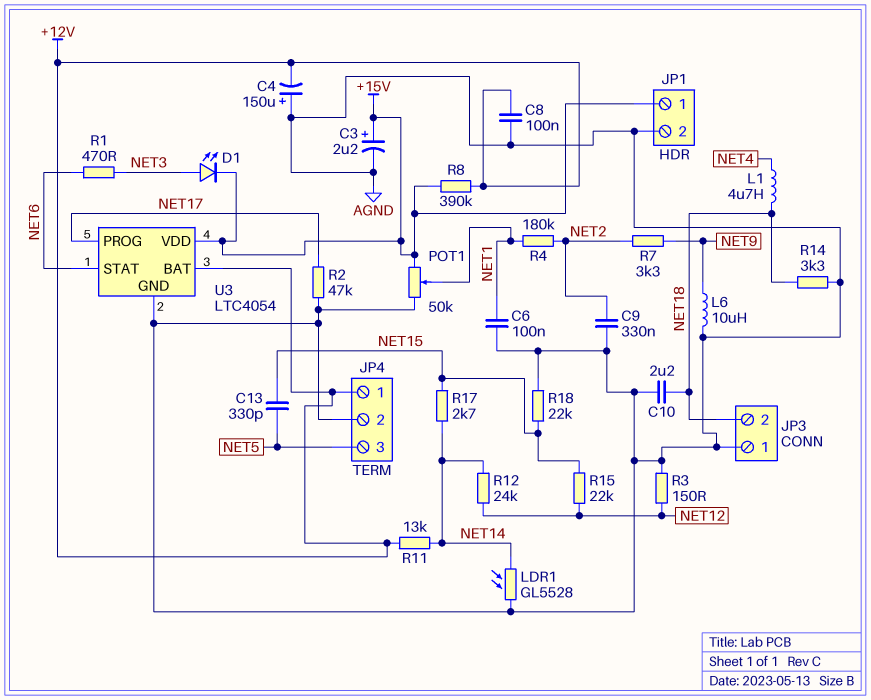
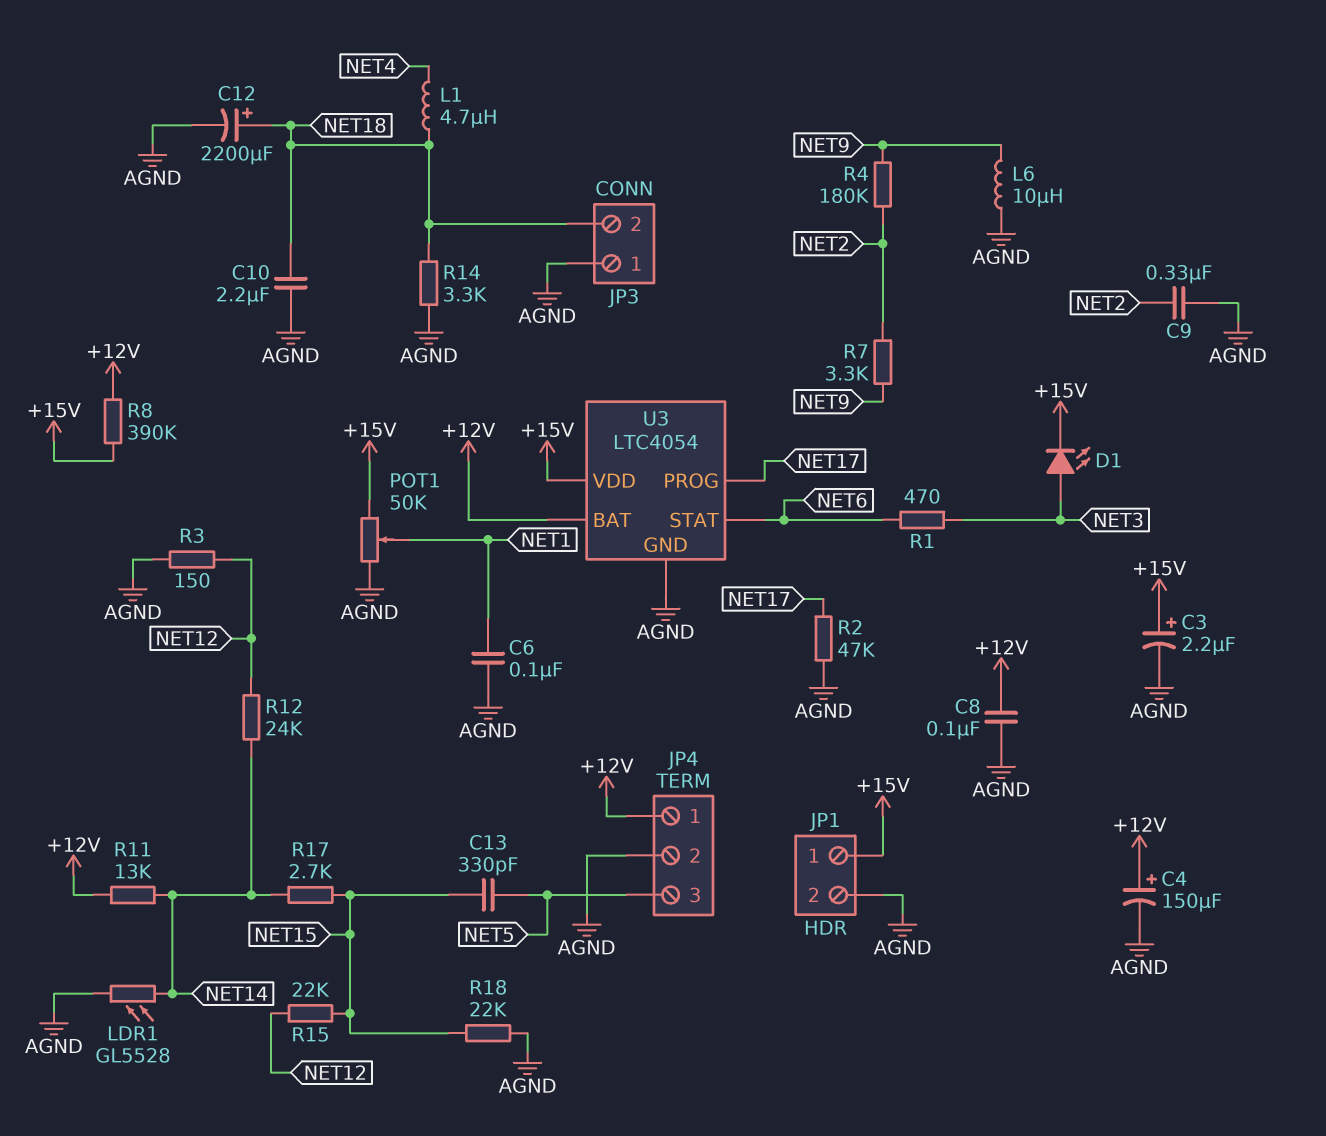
C4: 150uF (plus AGND, minus +12V) -> 150uF (plus +12V, minus AGND)
C12: none -> 2200uF (plus NET18, minus AGND)
R4: 180k (NET1, NET2) -> 180k (NET2, NET9)

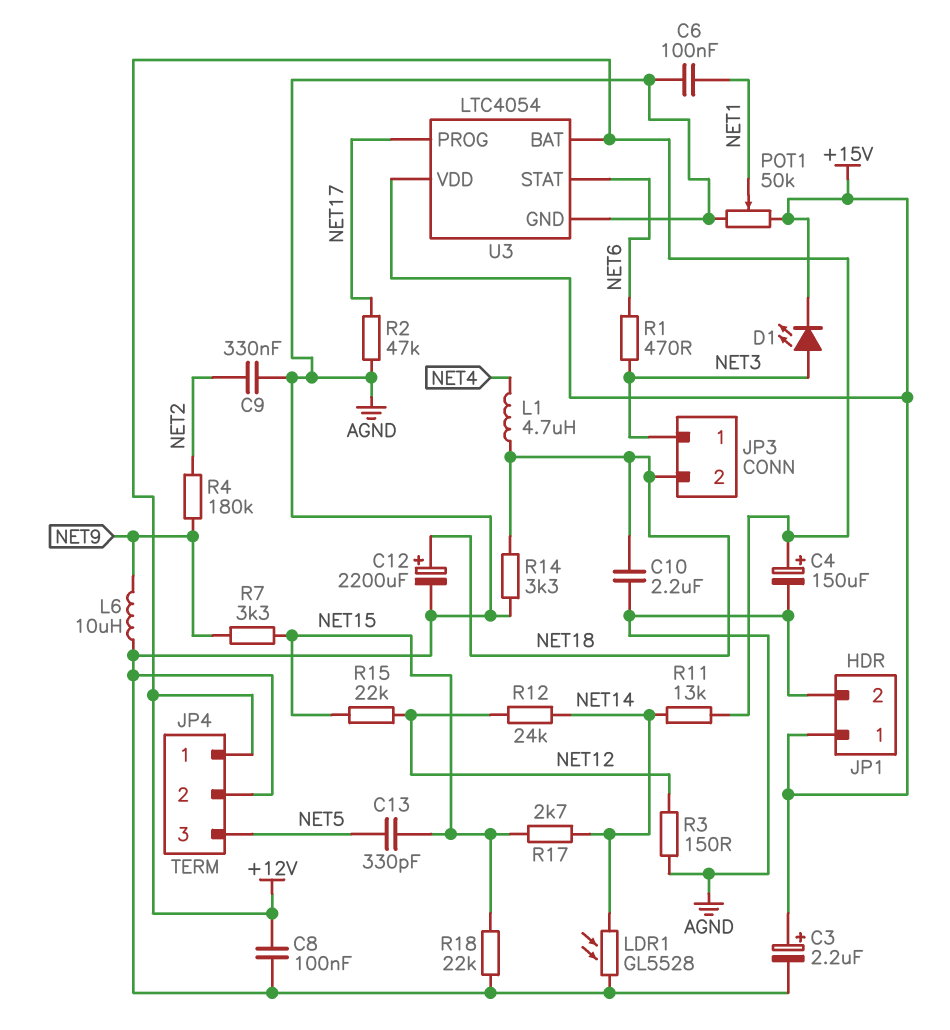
JP3 pin 1: AGND -> NET3
R7: 3.3k (NET2, NET9) -> 3.3k (NET9, NET15)
R8: 390k (+12V, +15V) -> none

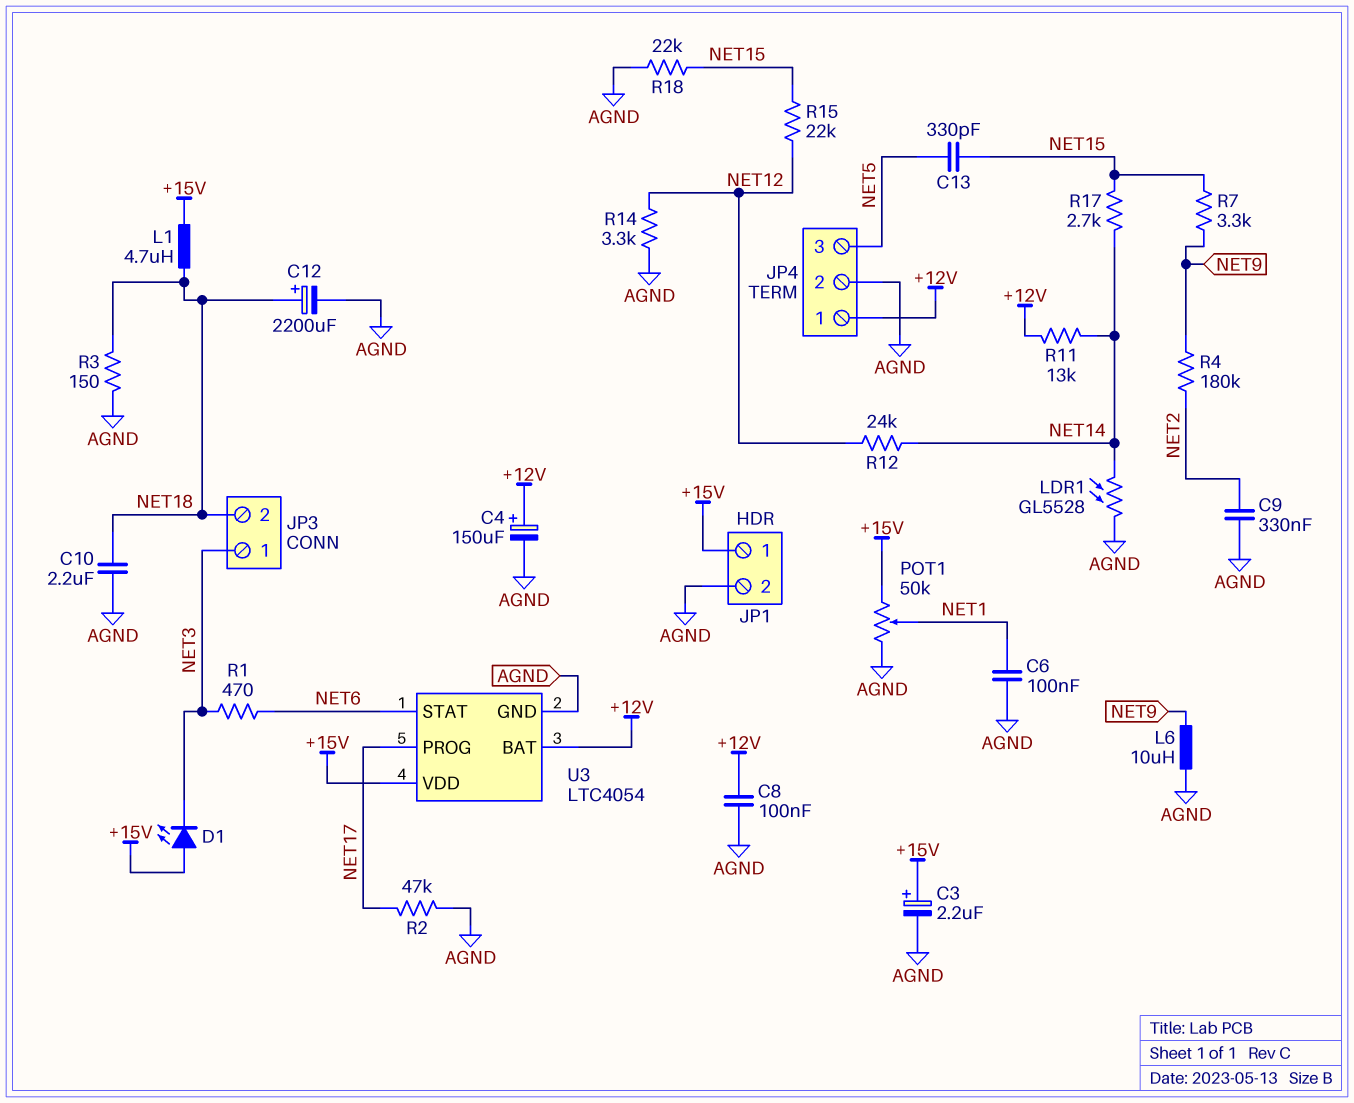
D1: LED (A NET3, K +15V) -> LED (A +15V, K NET3)
L1: 4.7uH (NET4, NET18) -> 4.7uH (+15V, NET18)
R3: 150 (AGND, NET12) -> 150 (AGND, NET18)
R14: 3.3k (AGND, NET18) -> 3.3k (AGND, NET12)

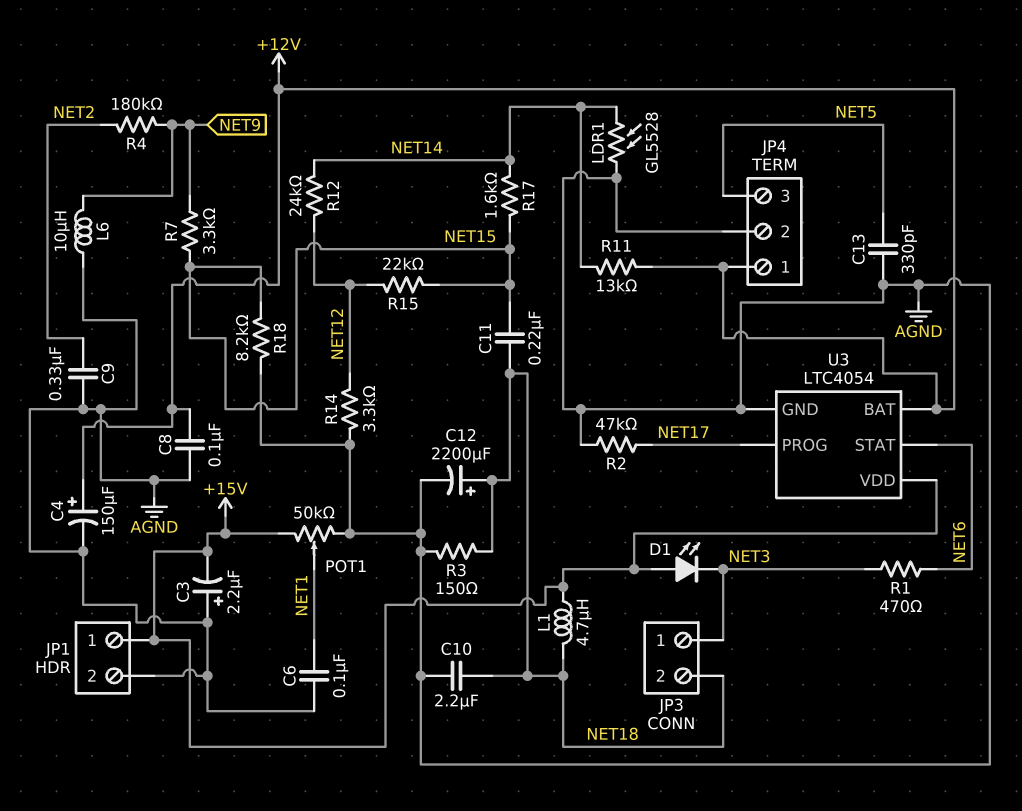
C3: 2.2uF (plus +15V, minus AGND) -> 2.2uF (plus AGND, minus +15V)
C11: none -> 220nF (NET15, NET18)
C13: 330pF (NET5, NET15) -> 330pF (AGND, NET5)
R17: 2.7k (NET14, NET15) -> 1.6k (NET14, NET15)
R18: 22k (AGND, NET15) -> 8.2k (AGND, NET15)

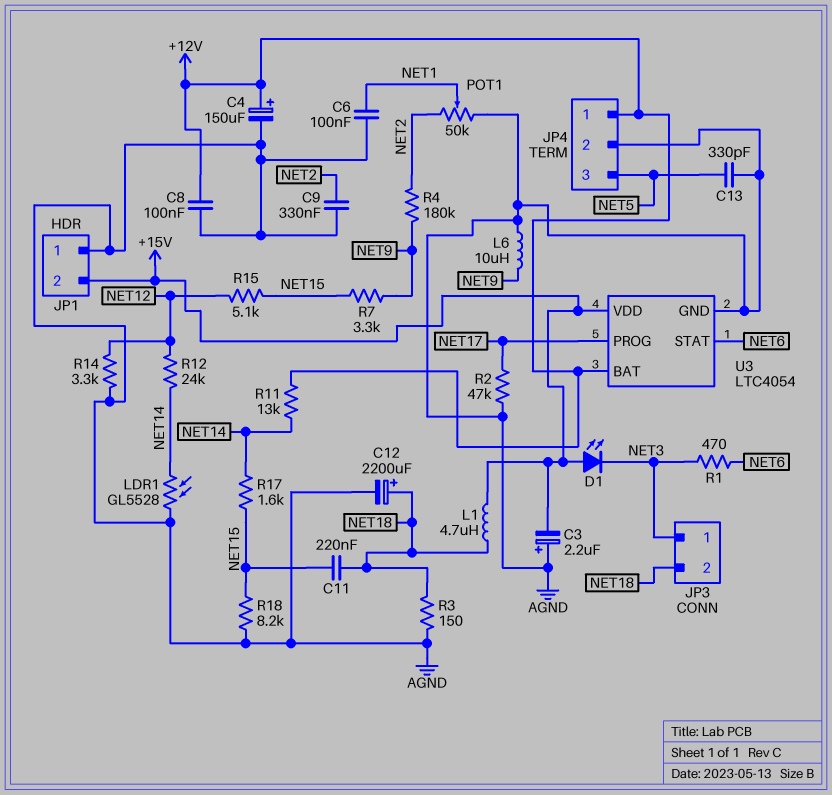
C10: 2.2uF (AGND, NET18) -> none
JP1 pin 1: +15V -> AGND
JP1 pin 2: AGND -> +15V
POT1: 50k (+15V, AGND, wiper NET1) -> 50k (AGND, NET2, wiper NET1)
R15: 22k (NET12, NET15) -> 5.1k (NET12, NET15)

